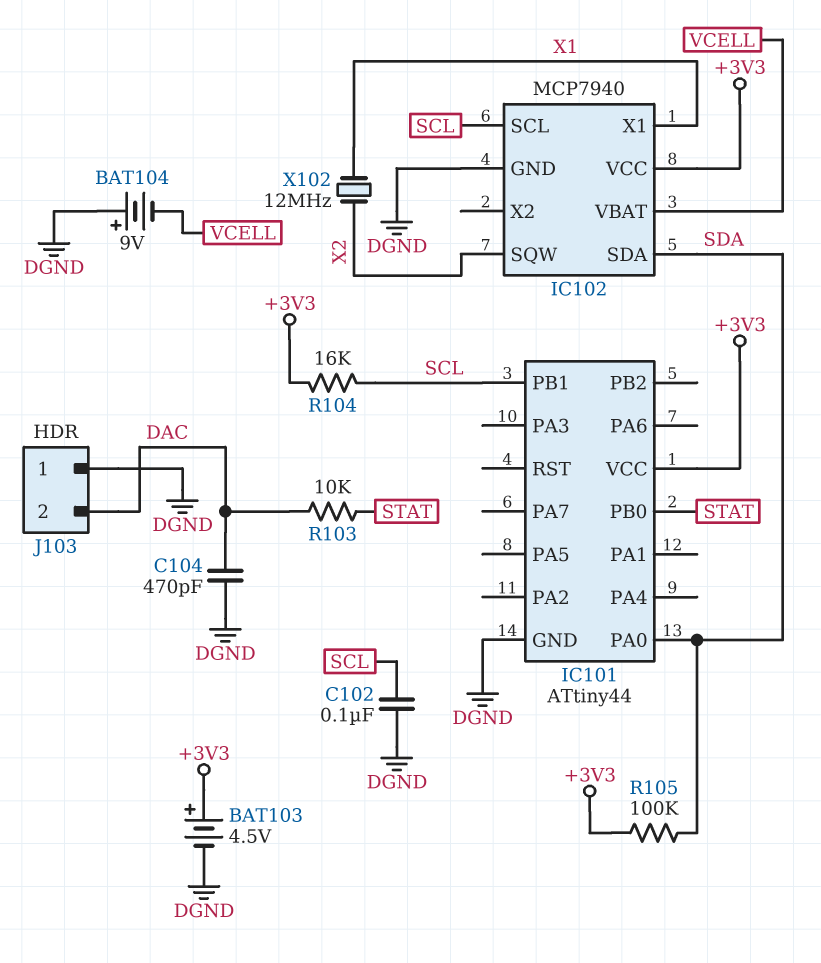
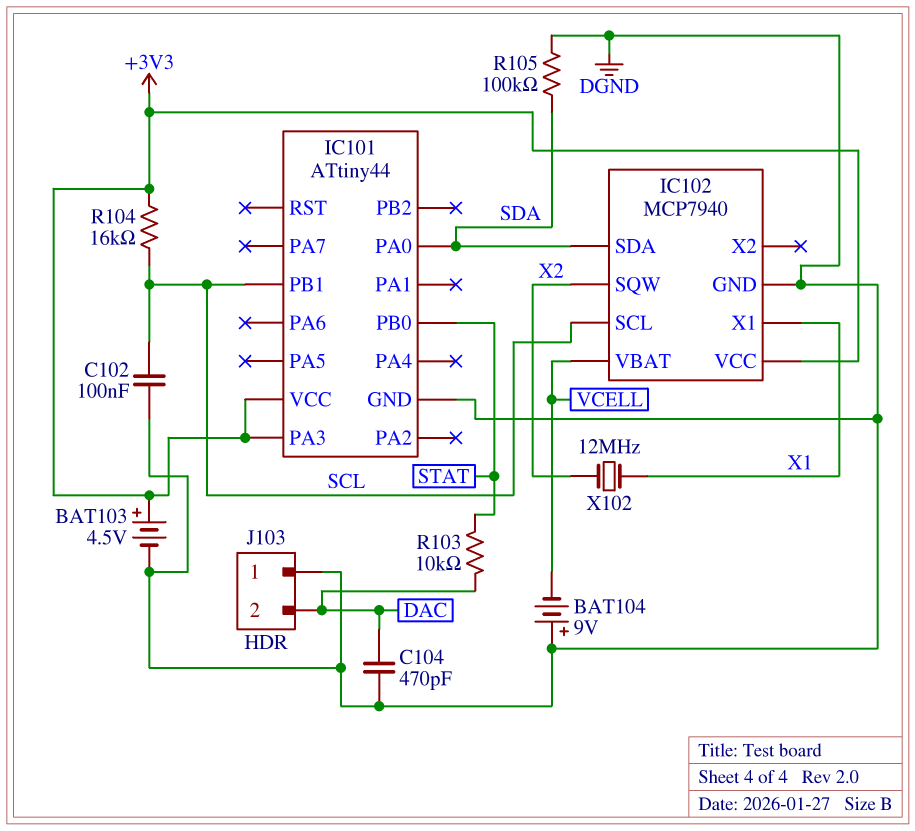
IC101 pin PA3: none -> +3V3
R105: 100k (+3V3, SDA) -> 100k (DGND, SDA)

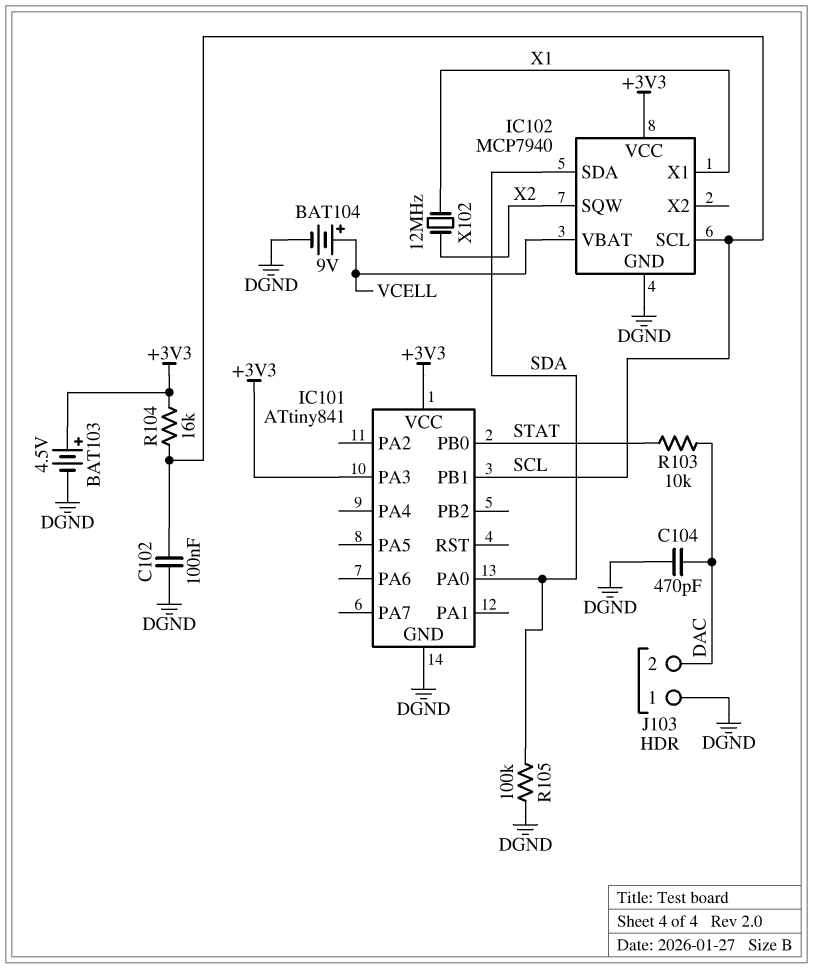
BAT104: 9V (plus DGND, minus VCELL) -> 9V (plus VCELL, minus DGND)
IC101: ATtiny44 -> ATtiny841

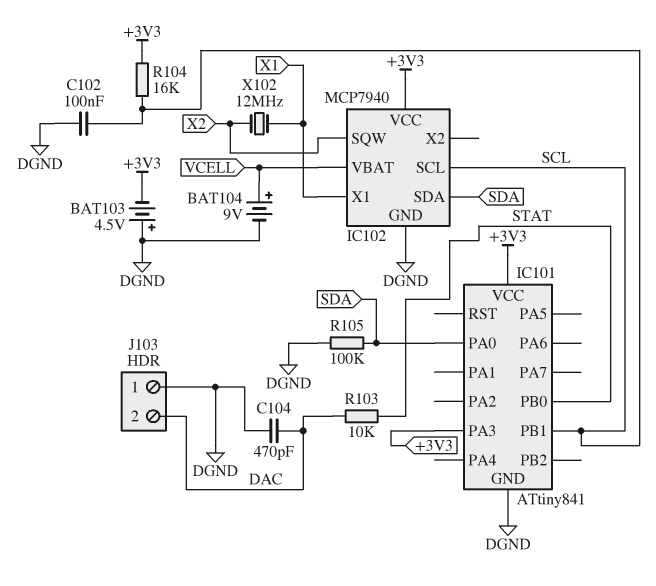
BAT103: 4.5V (plus +3V3, minus DGND) -> 4.5V (plus DGND, minus +3V3)

